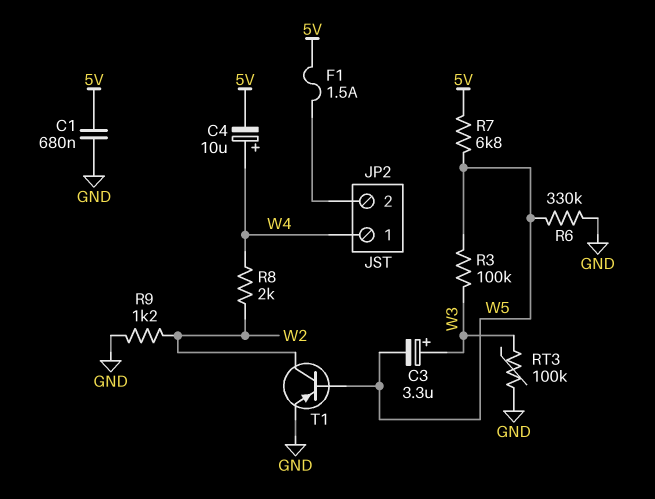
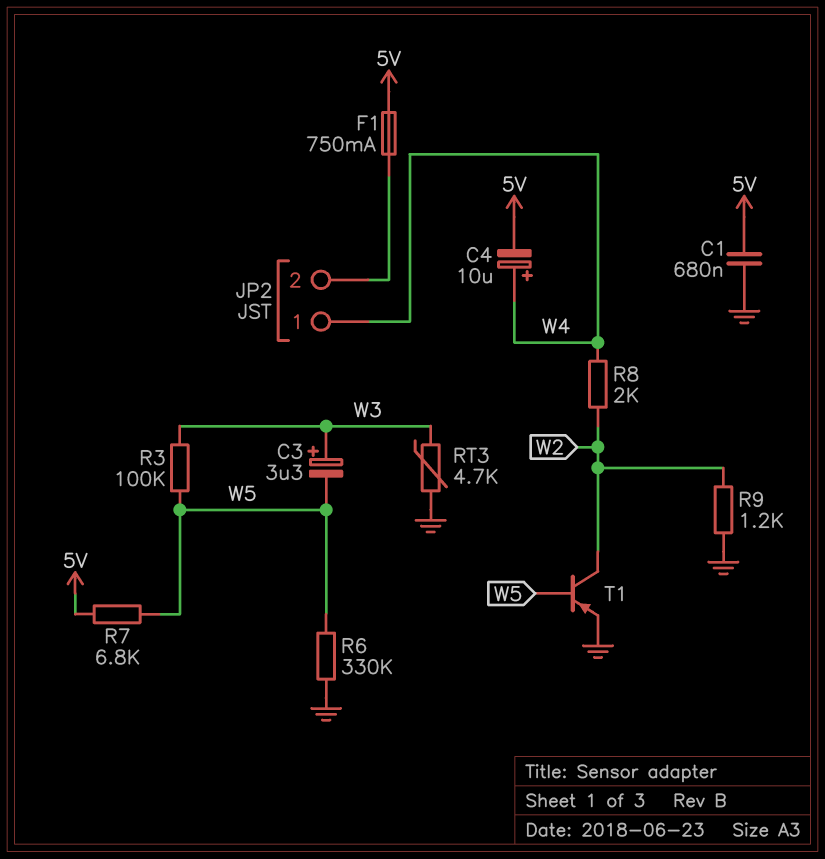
F1: 1.5A (5V, JP2/2) -> 750mA (5V, JP2/2)
RT3: 100k (GND, W3) -> 4.7k (GND, W3)

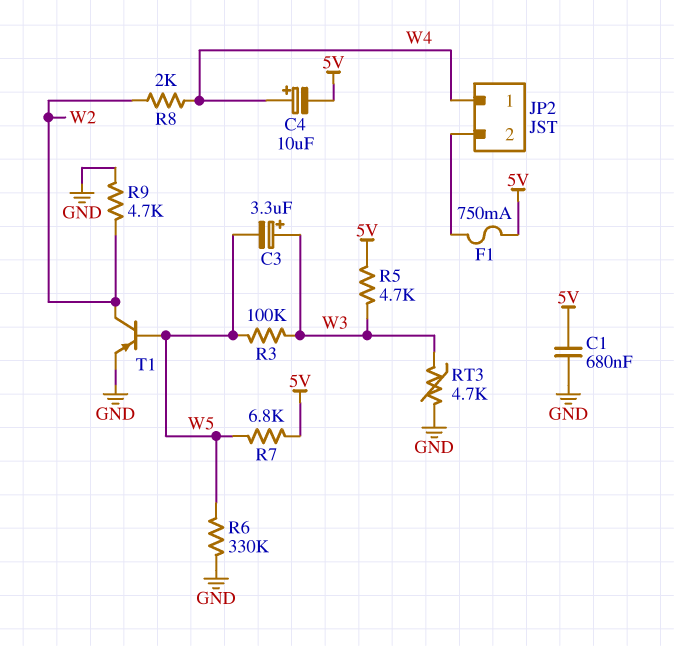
R5: none -> 4.7k (5V, W3)
R9: 1.2k (GND, W2) -> 4.7k (GND, W2)

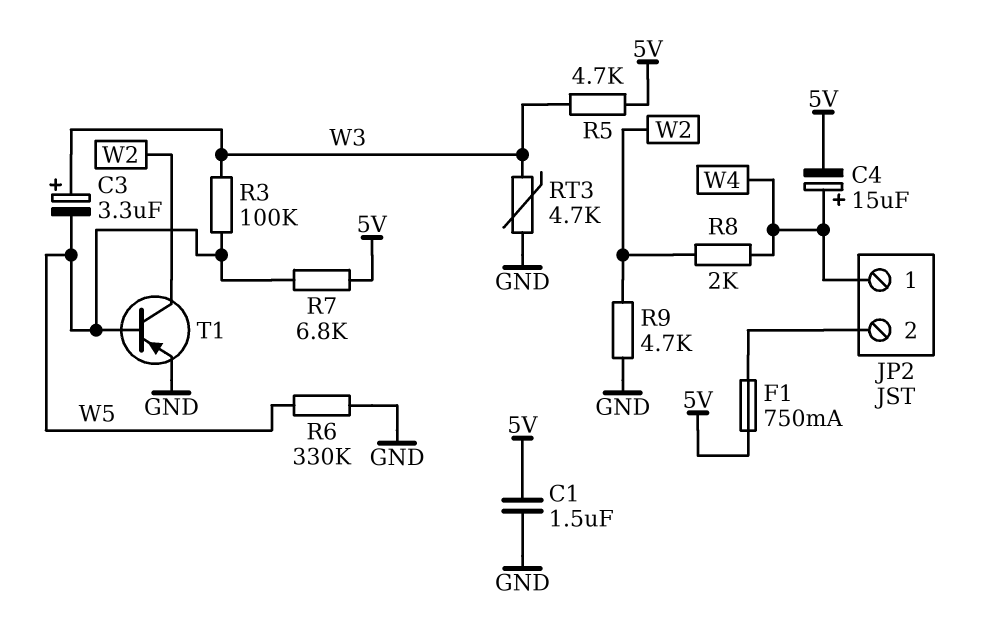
C1: 680nF (5V, GND) -> 1.5uF (5V, GND)
C4: 10uF (plus W4, minus 5V) -> 15uF (plus W4, minus 5V)

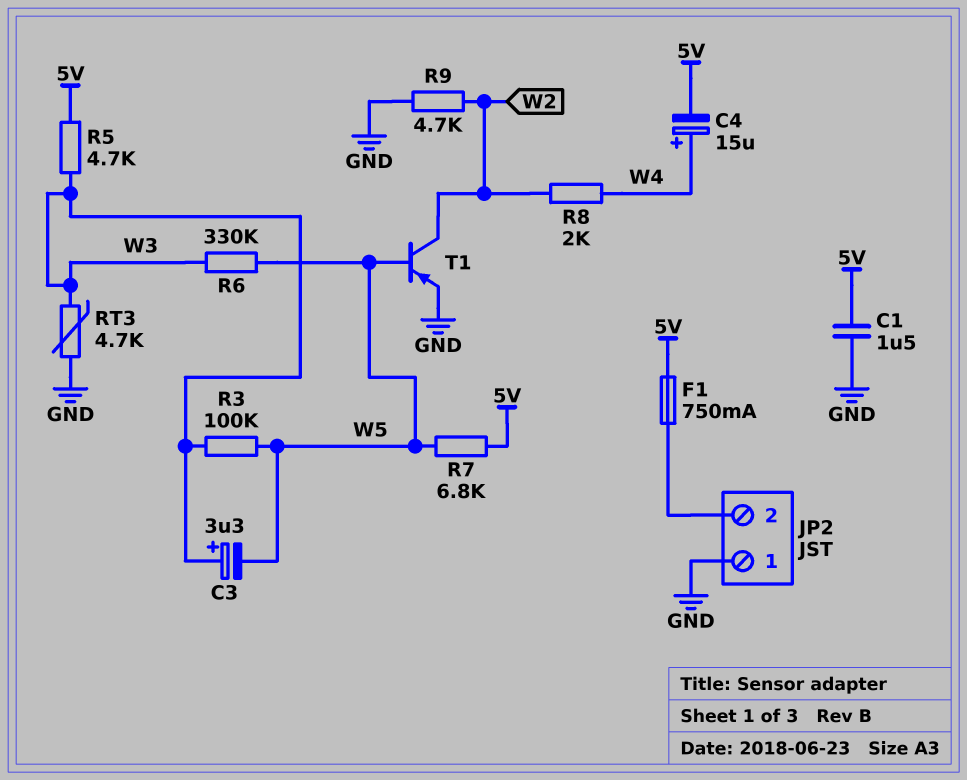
JP2 pin 1: W4 -> GND
R6: 330k (GND, W5) -> 330k (W3, W5)

